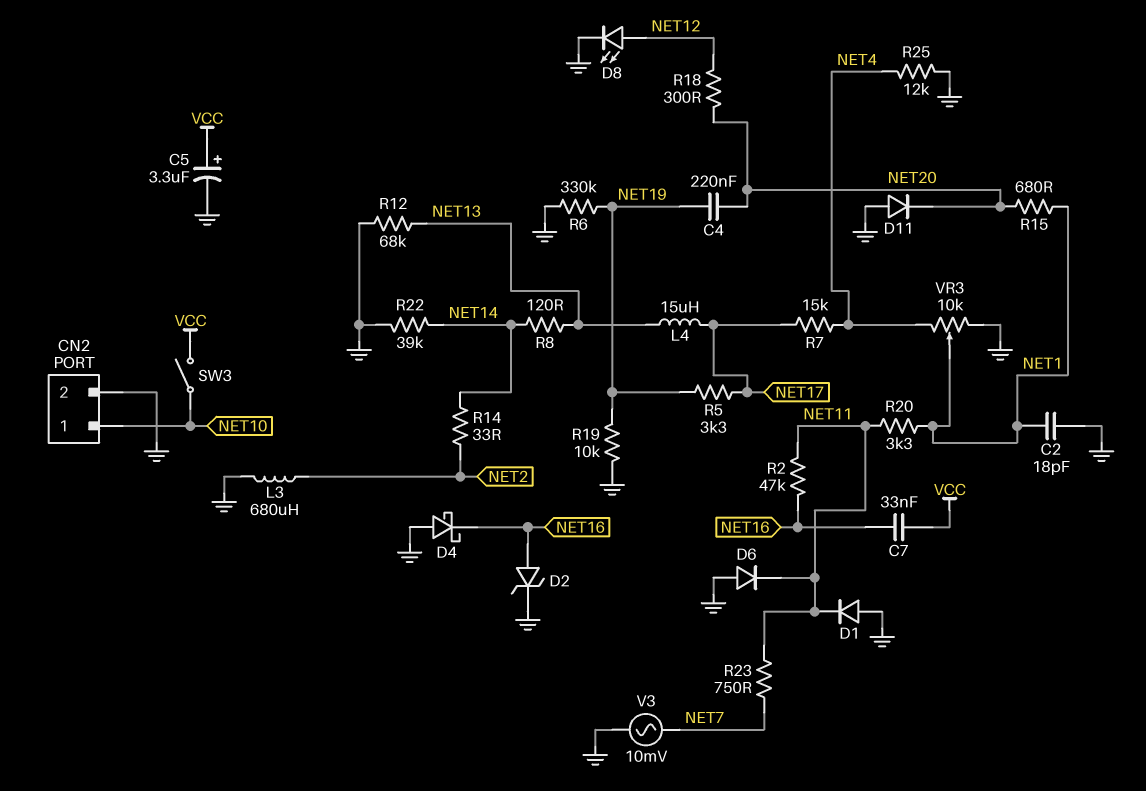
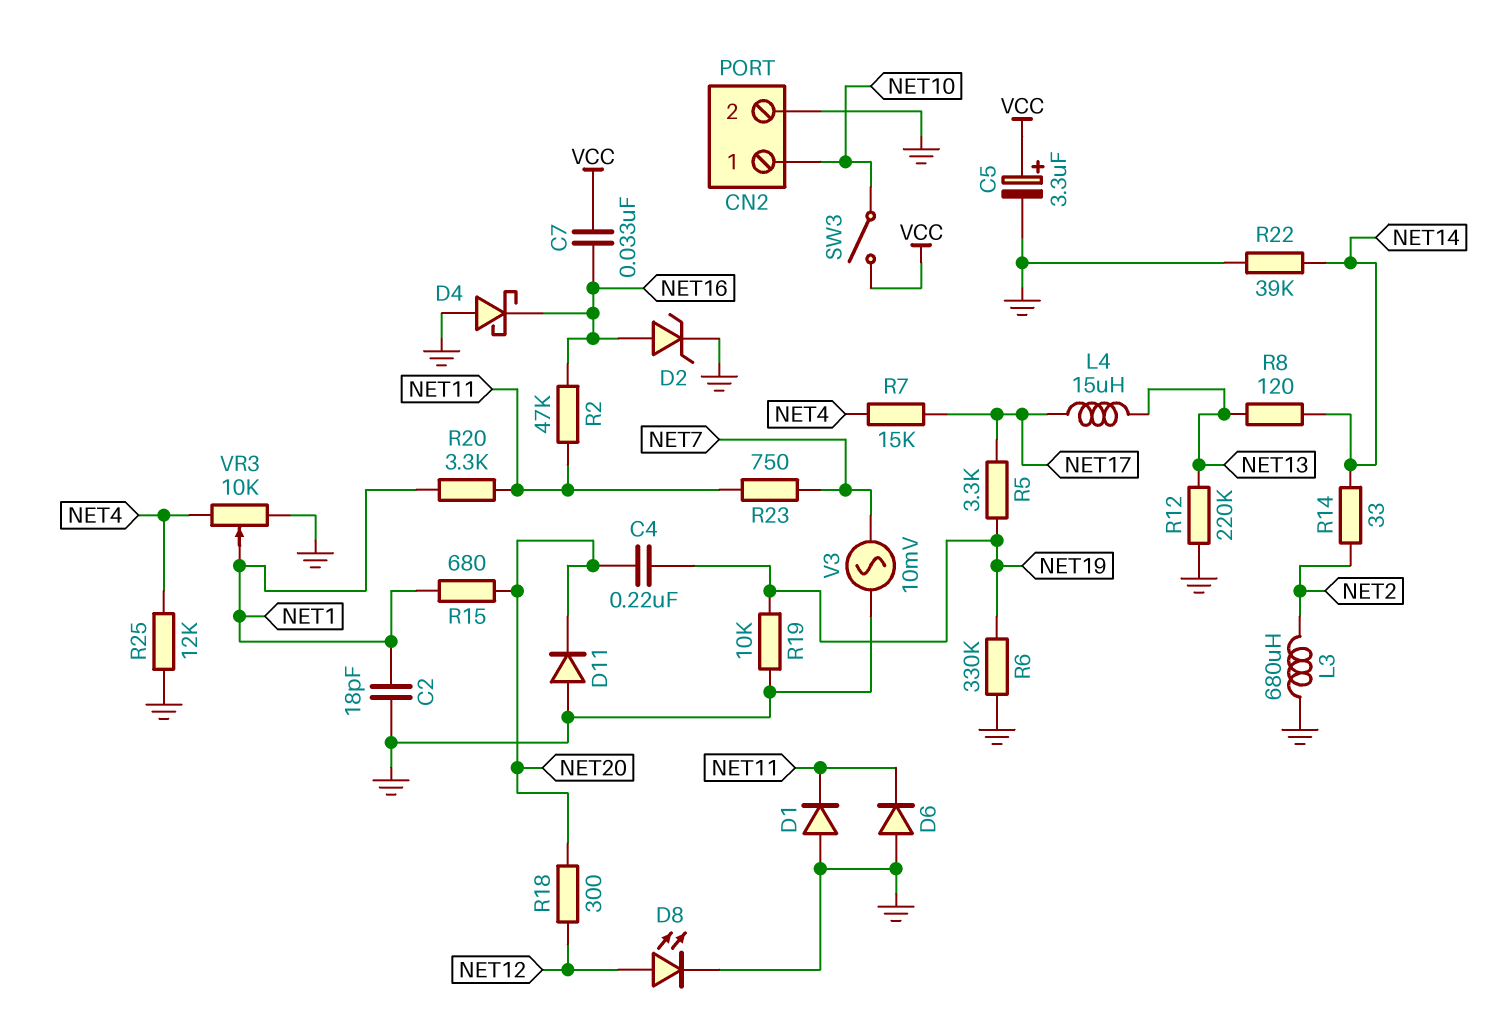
R12: 68k (GND, NET13) -> 220k (GND, NET13)

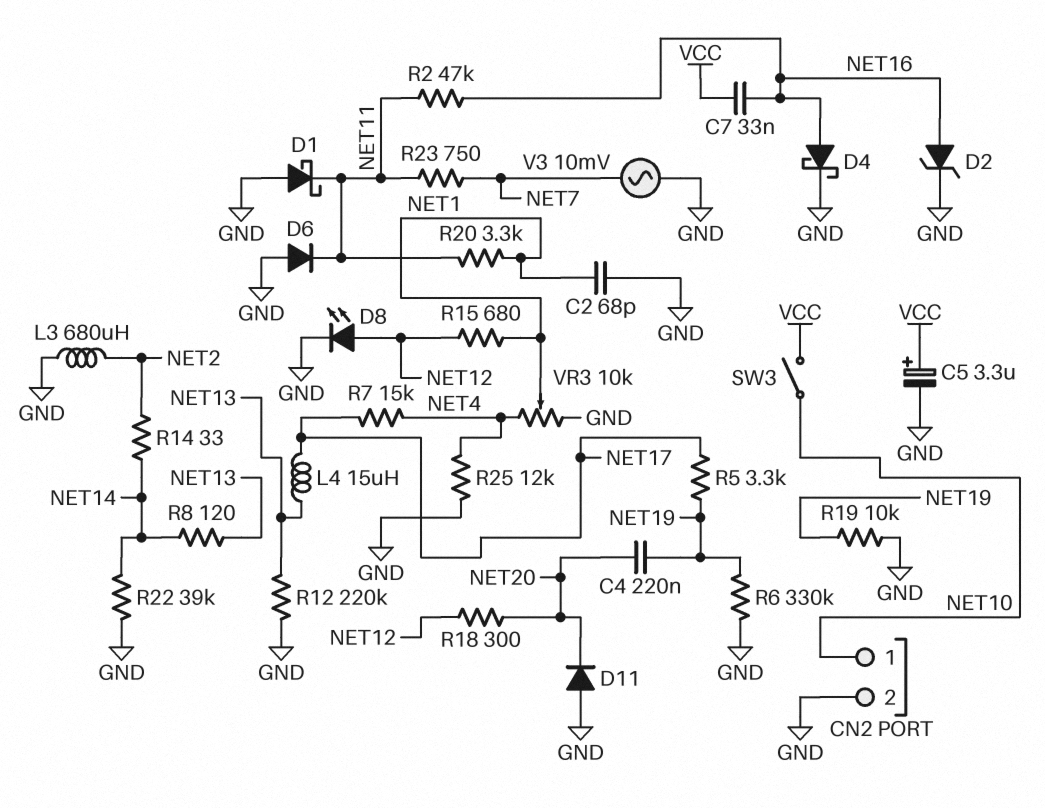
C2: 18pF (GND, NET1) -> 68pF (GND, NET1)
D1: diode (A GND, K NET11) -> schottky (A GND, K NET11)
D4: schottky (A GND, K NET16) -> schottky (A NET16, K GND)
R15: 680 (NET1, NET20) -> 680 (NET1, NET12)

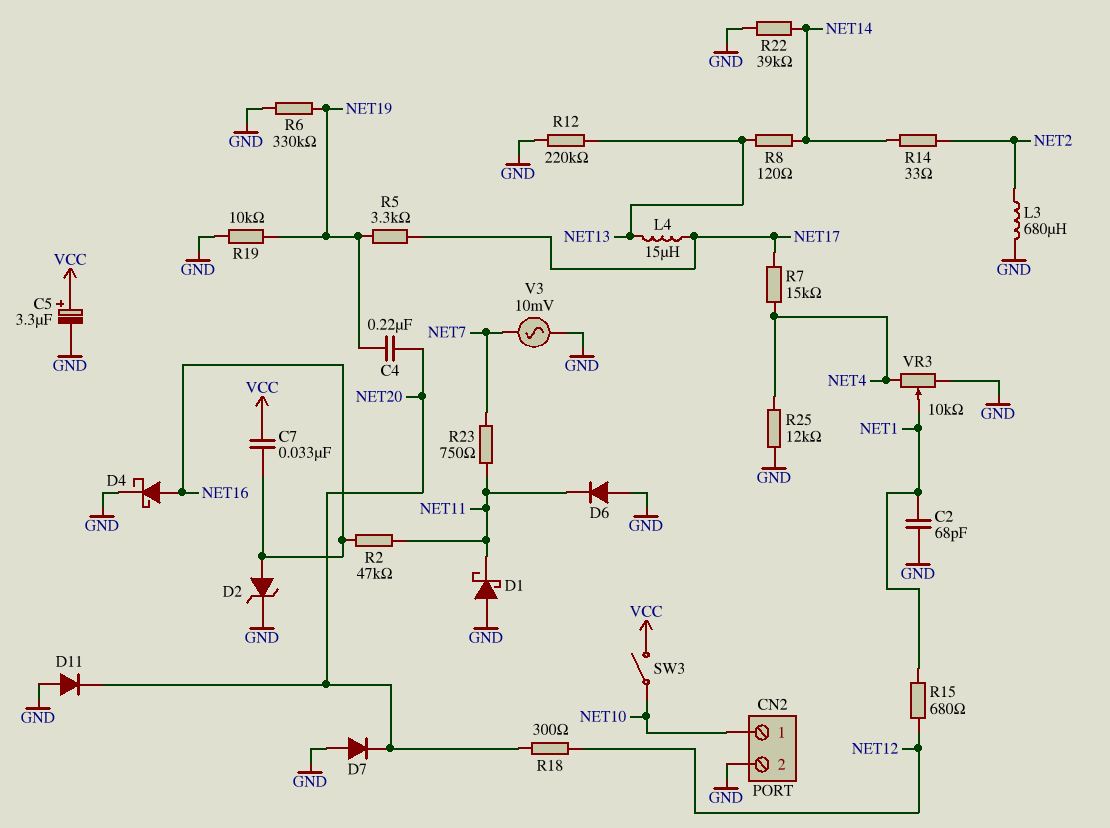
D7: none -> diode (A GND, K NET20)
D8: LED (A NET12, K GND) -> none
R20: 3.3k (NET1, NET11) -> none

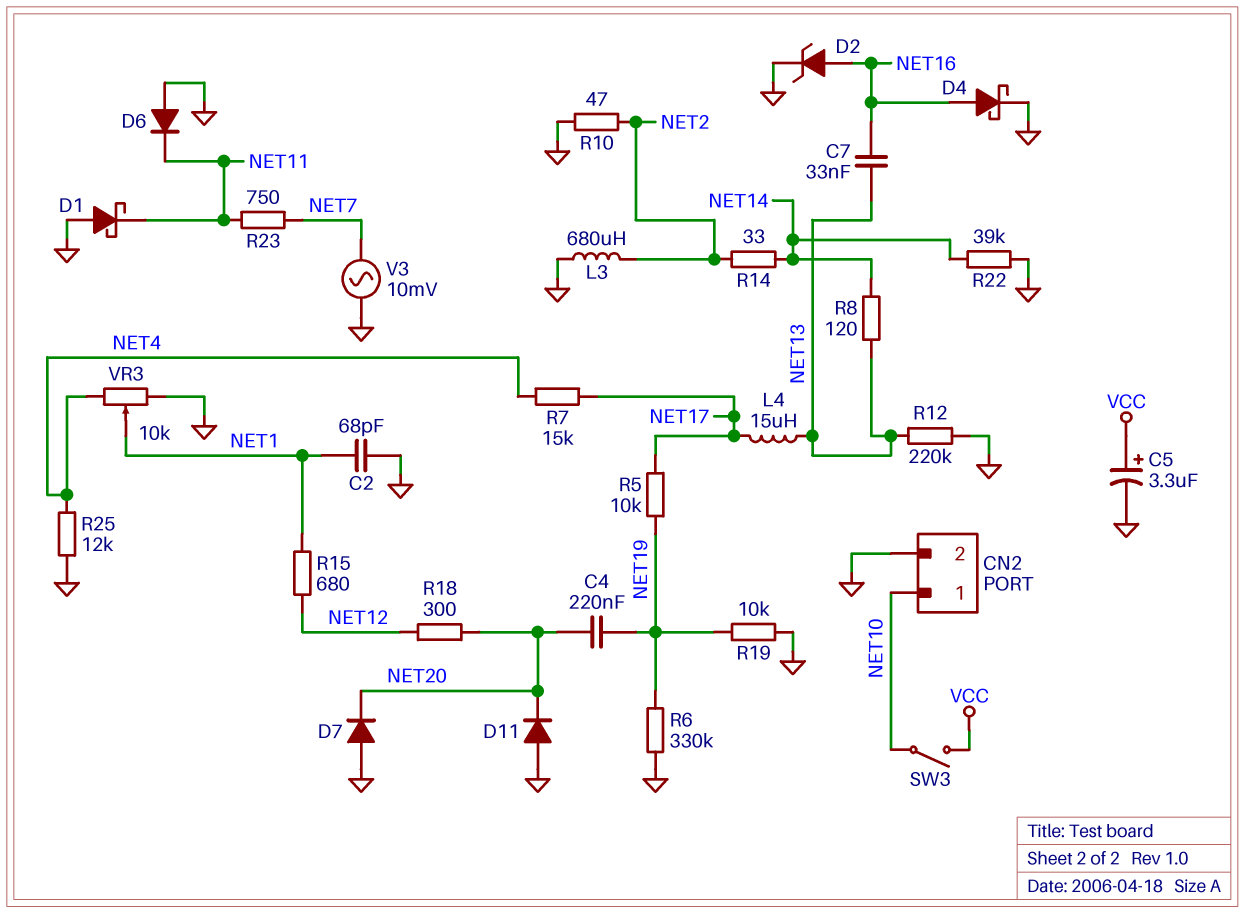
C7: 33nF (NET16, VCC) -> 33nF (NET13, NET16)
R2: 47k (NET11, NET16) -> none
R5: 3.3k (NET17, NET19) -> 10k (NET17, NET19)
R10: none -> 47 (GND, NET2)

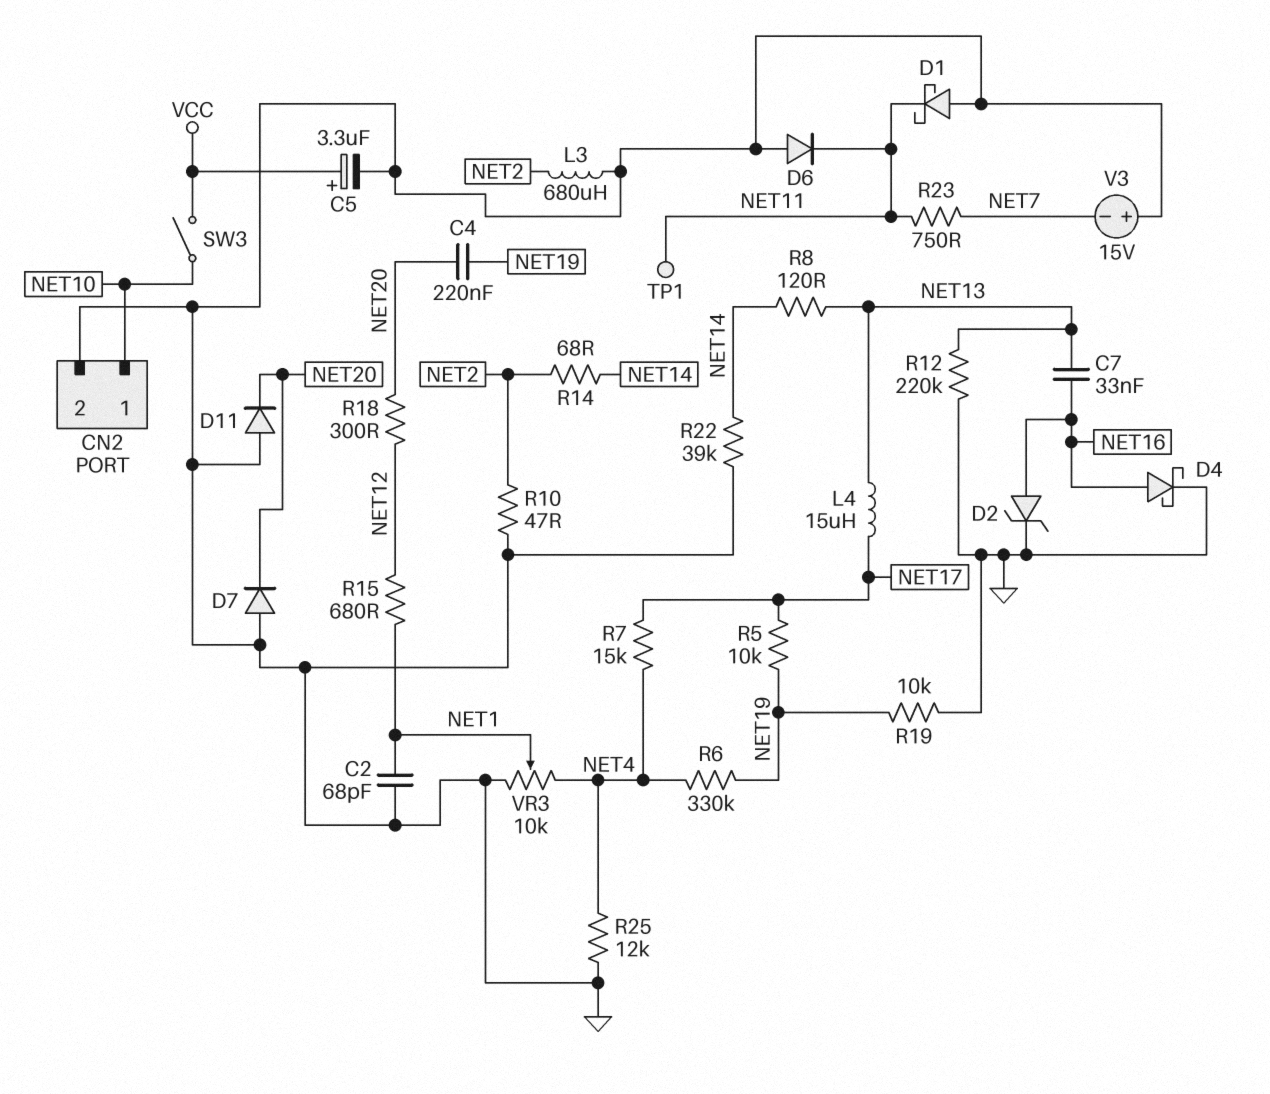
R6: 330k (GND, NET19) -> 330k (NET4, NET19)
R14: 33 (NET2, NET14) -> 68 (NET2, NET14)
TP1: none -> test point (NET11)
V3: AC 10mV (GND, NET7) -> 15V (plus GND, minus NET7)

